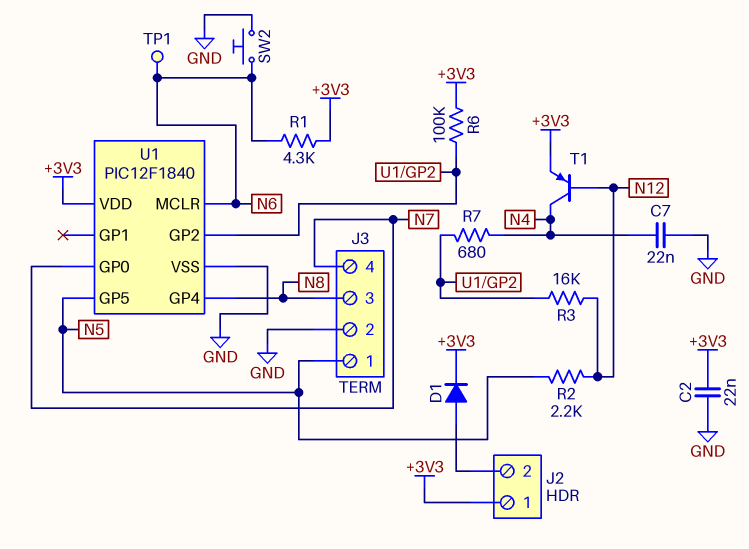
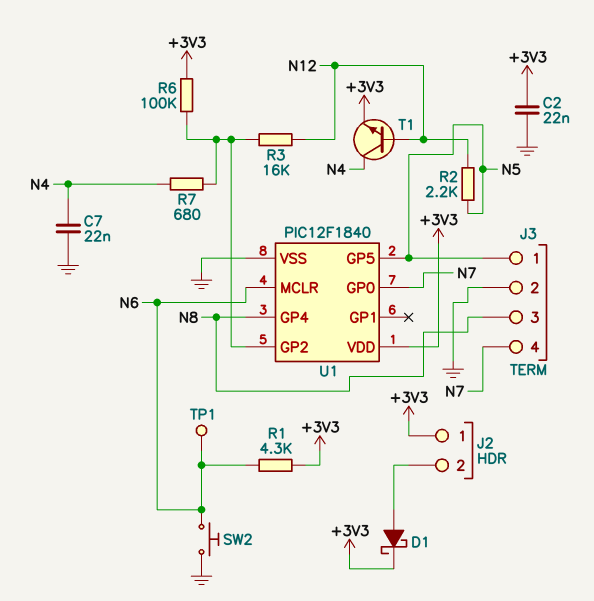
D1: diode (A J2/2, K +3V3) -> schottky (A J2/2, K +3V3)
T1: PNP (B N12, C N4, E +3V3) -> NPN (B N12, C N4, E +3V3)

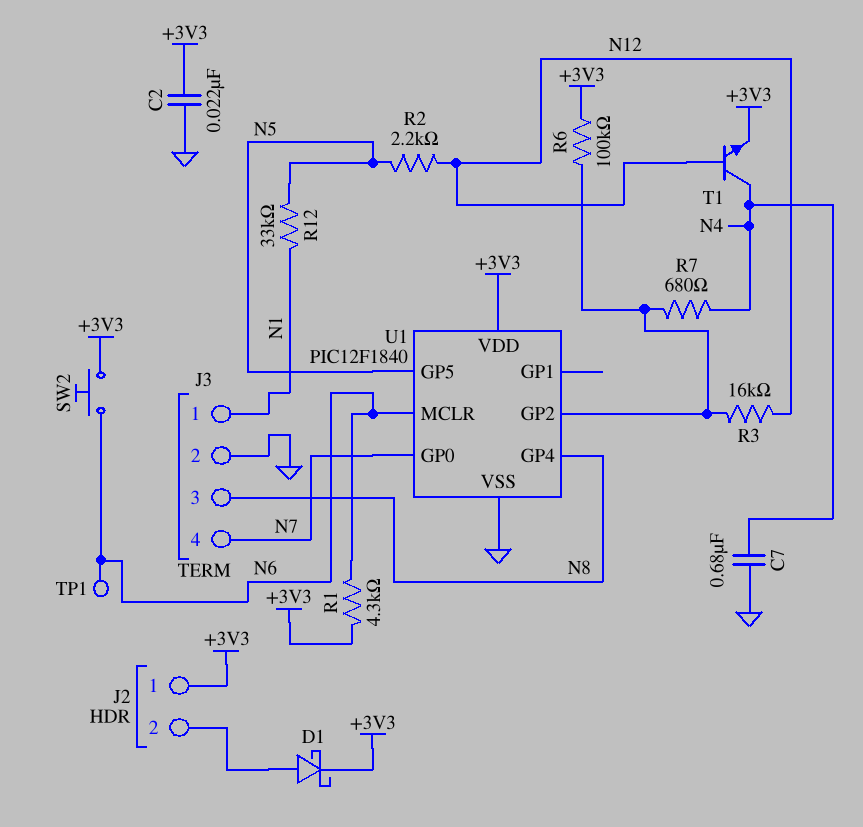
C7: 22nF (GND, N4) -> 680nF (GND, N4)
J3 pin 1: N5 -> N1
R12: none -> 33k (N1, N5)
SW2: button (GND, N6) -> button (+3V3, N6)

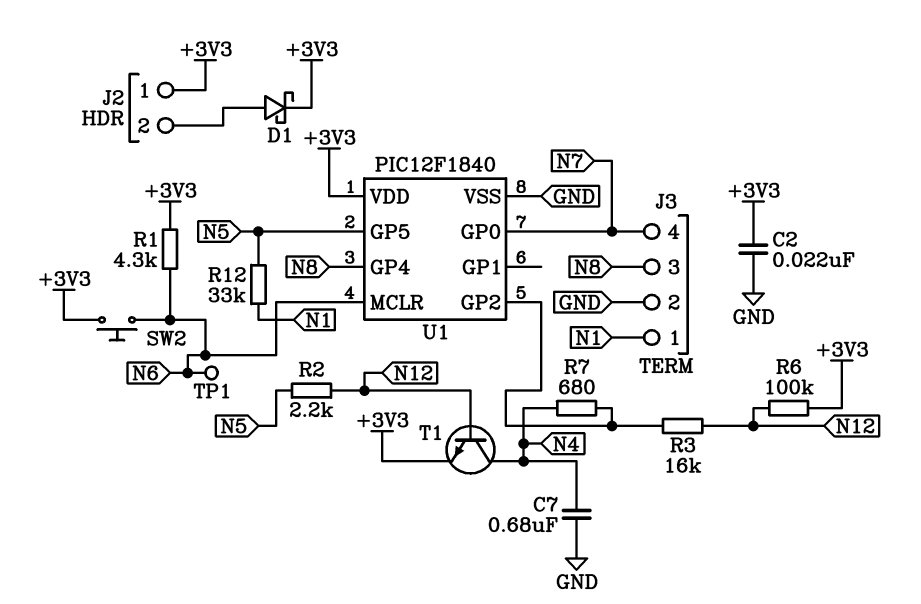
R6: 100k (+3V3, U1/GP2) -> 100k (+3V3, N12)

